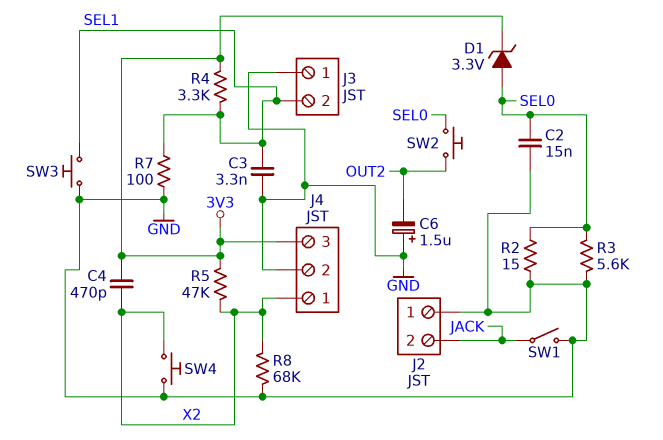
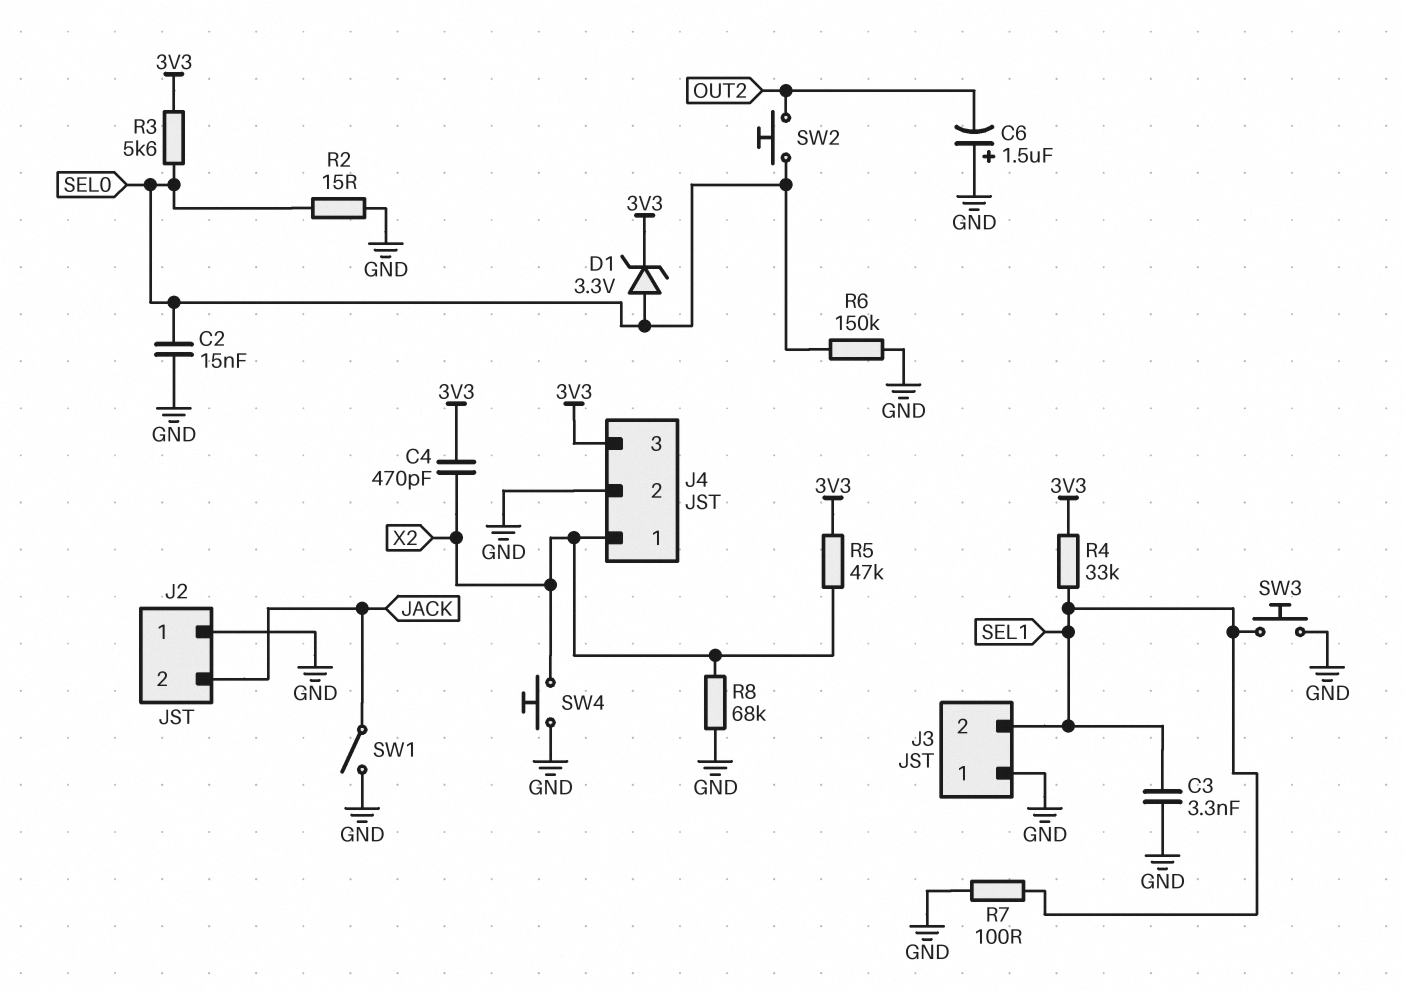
R3: 5.6k (GND, SEL0) -> 5.6k (3V3, SEL0)
R4: 3.3k (3V3, SEL1) -> 33k (3V3, SEL1)
R6: none -> 150k (GND, SEL0)

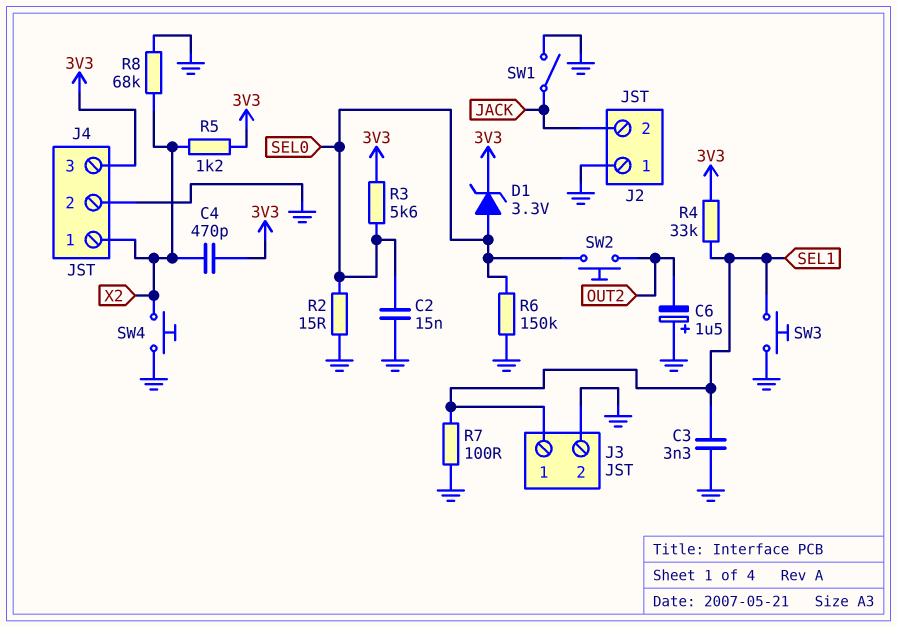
J3 pin 1: GND -> SEL1
J3 pin 2: SEL1 -> GND
R5: 47k (3V3, X2) -> 1.2k (3V3, X2)

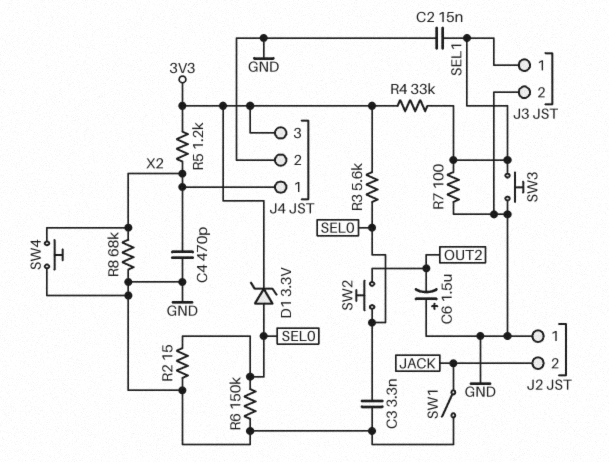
C2: 15nF (GND, SEL0) -> 15nF (GND, SEL1)
C3: 3.3nF (GND, SEL1) -> 3.3nF (GND, SEL0)
C4: 470pF (3V3, X2) -> 470pF (GND, X2)

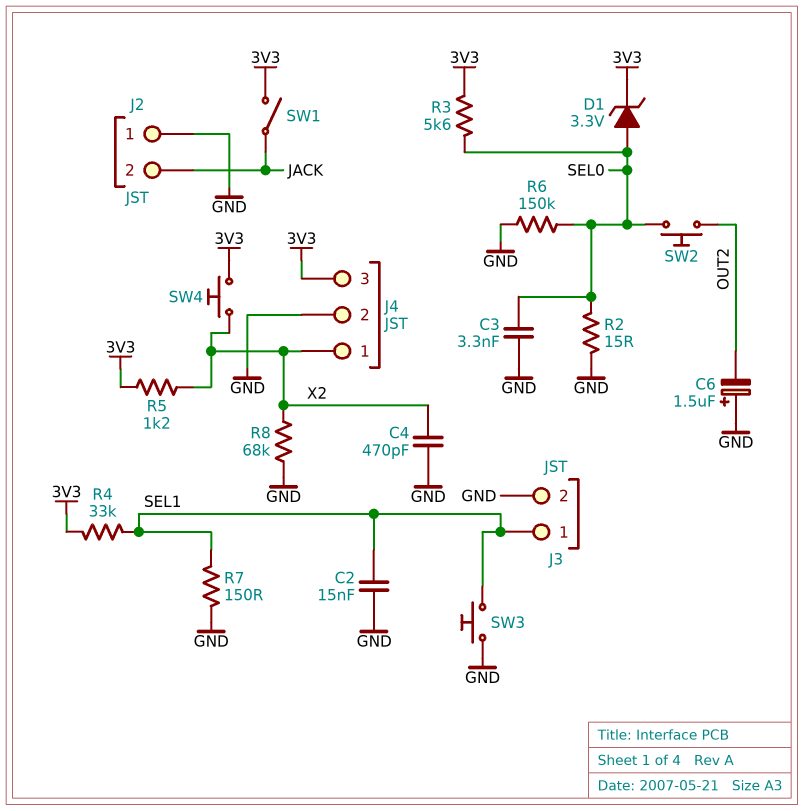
R7: 100 (GND, SEL1) -> 150 (GND, SEL1)
SW1: switch (GND, JACK) -> switch (3V3, JACK)
SW4: button (GND, X2) -> button (3V3, X2)

